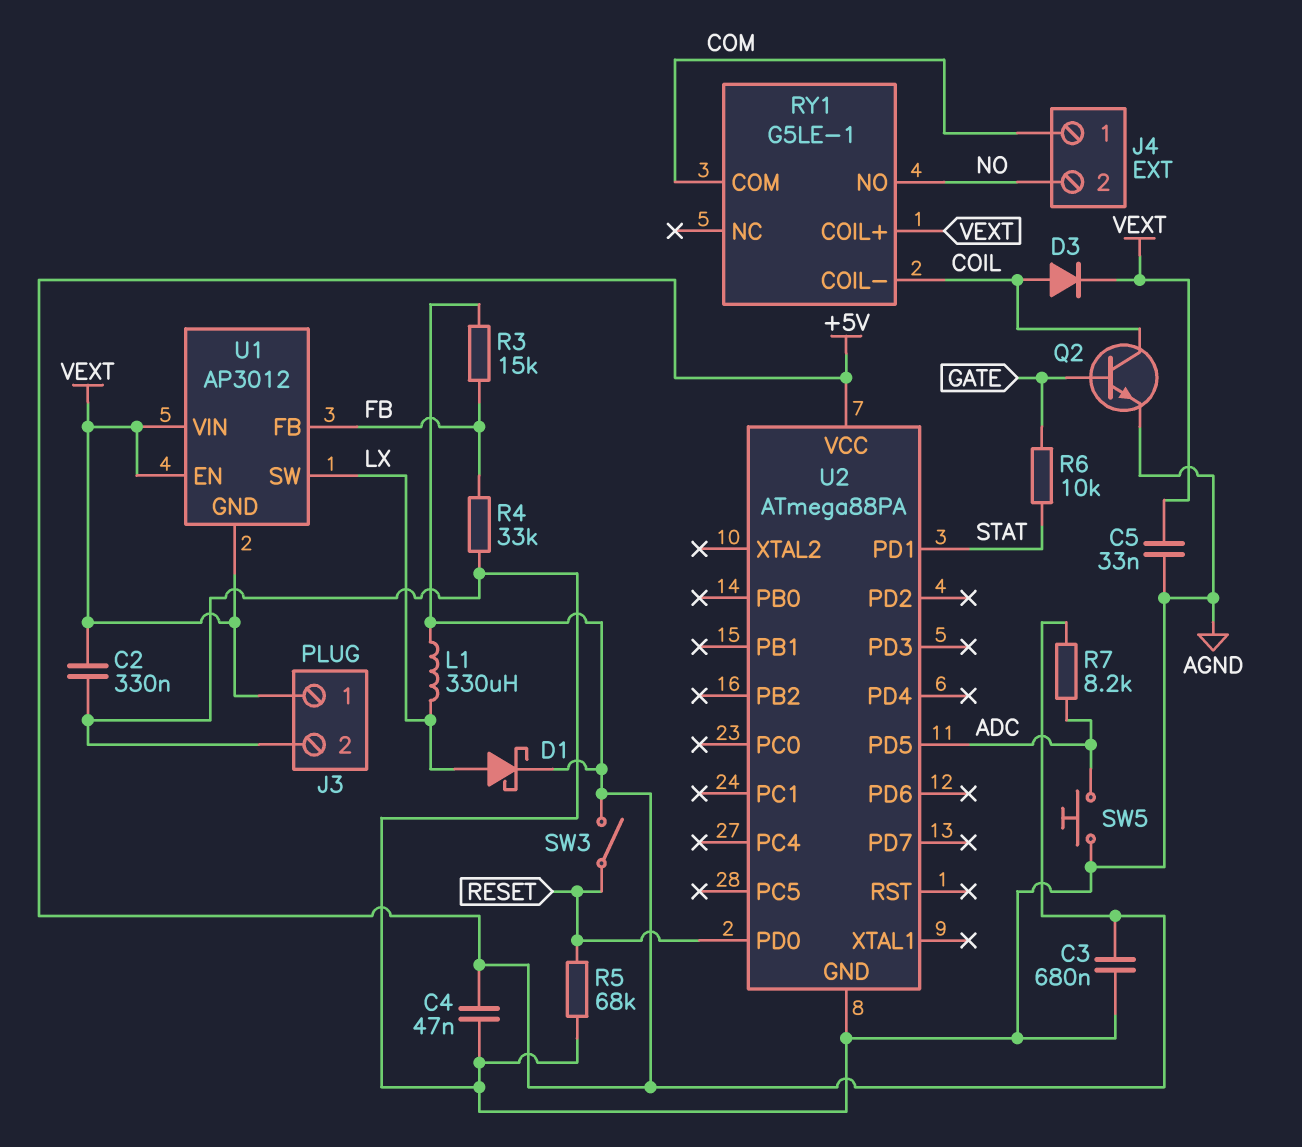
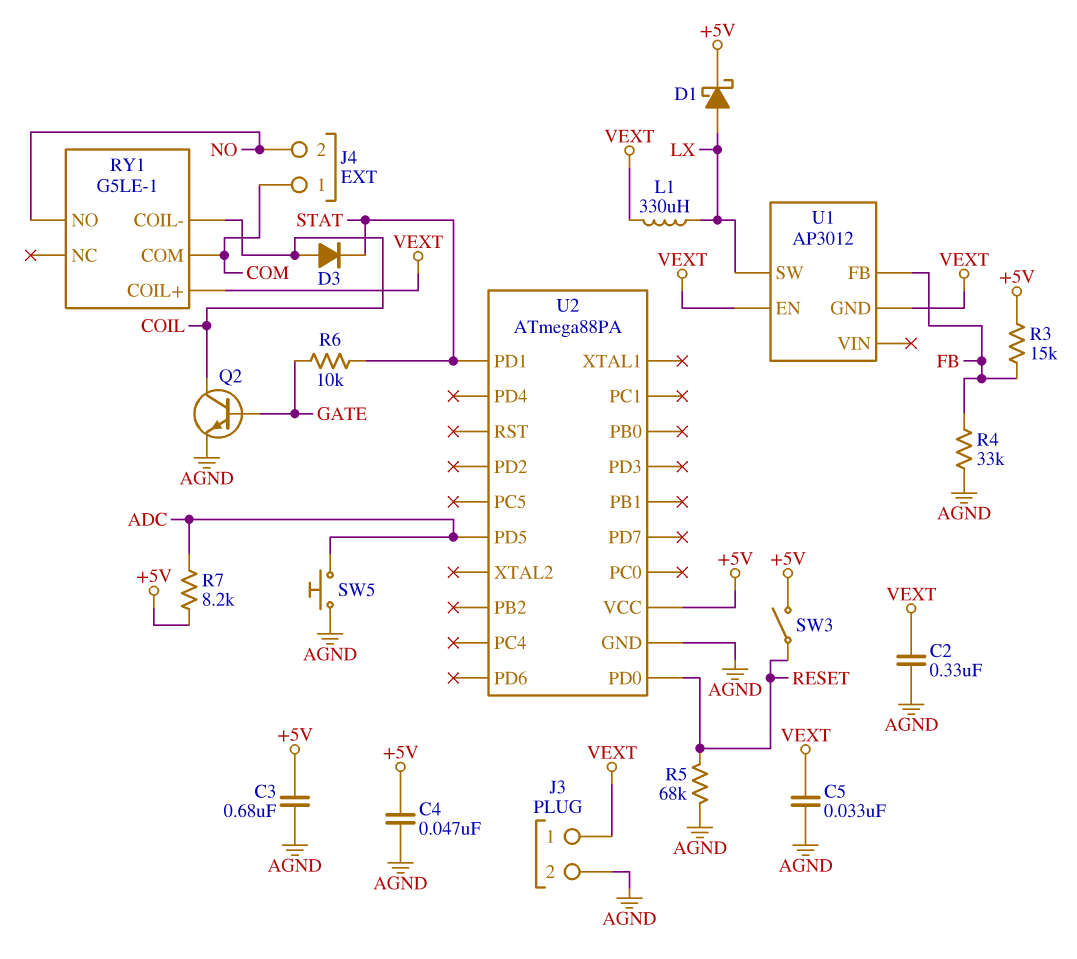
D3: diode (A COIL, K VEXT) -> diode (A COIL, K STAT)
L1: 330uH (+5V, LX) -> 330uH (LX, VEXT)
U1 pin VIN: VEXT -> none

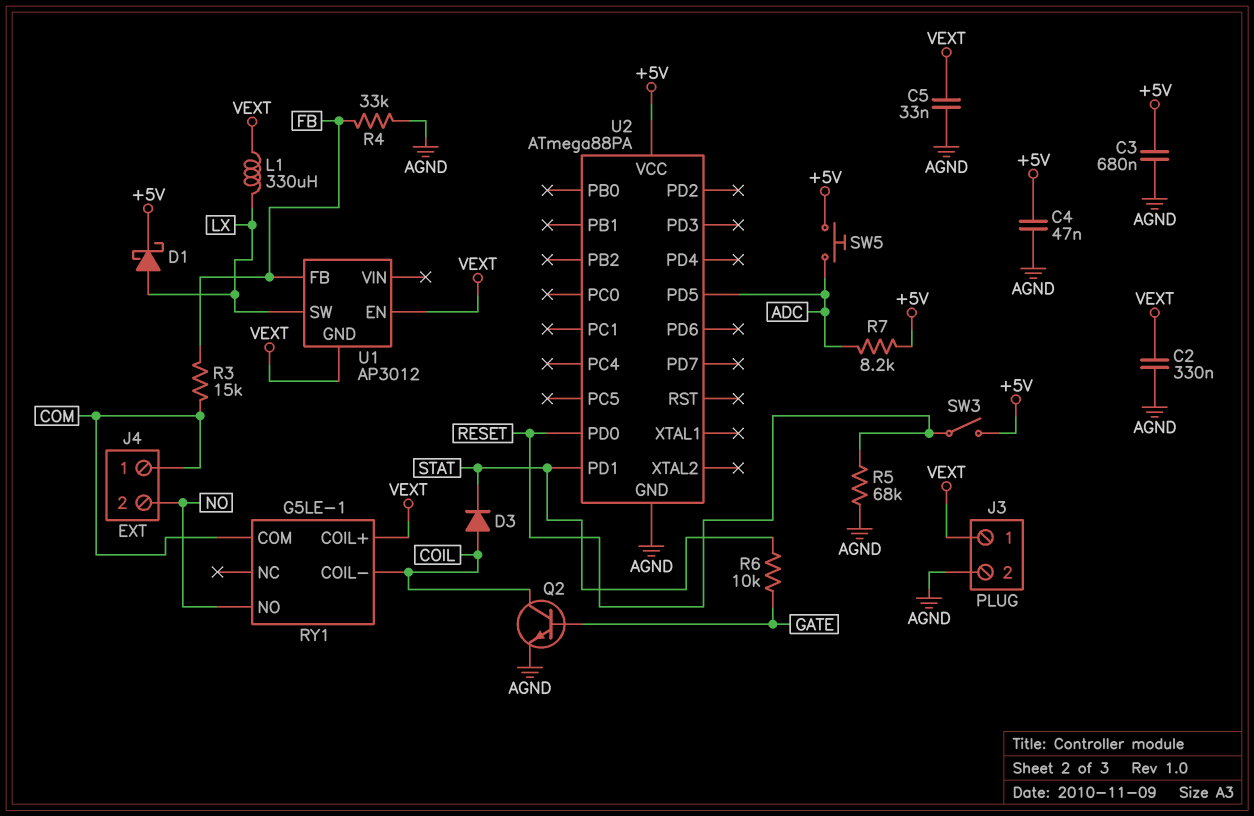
R3: 15k (+5V, FB) -> 15k (COM, FB)
SW5: button (ADC, AGND) -> button (+5V, ADC)

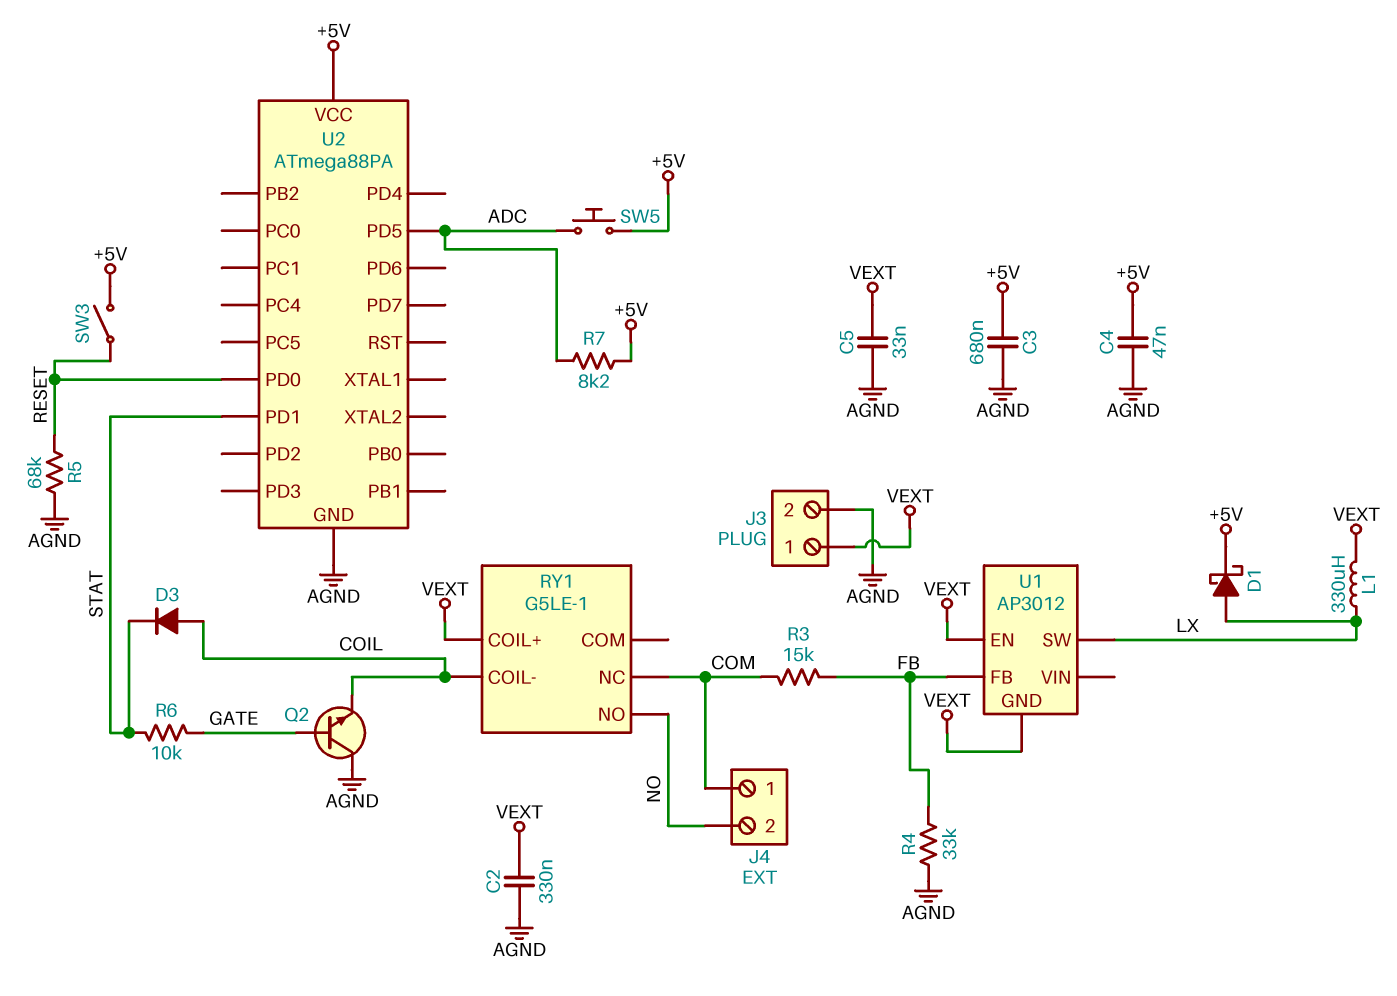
Q2: NPN (B GATE, C COIL, E AGND) -> NPN (B GATE, C AGND, E COIL)
RY1 pin COM: COM -> none
RY1 pin NC: none -> COM

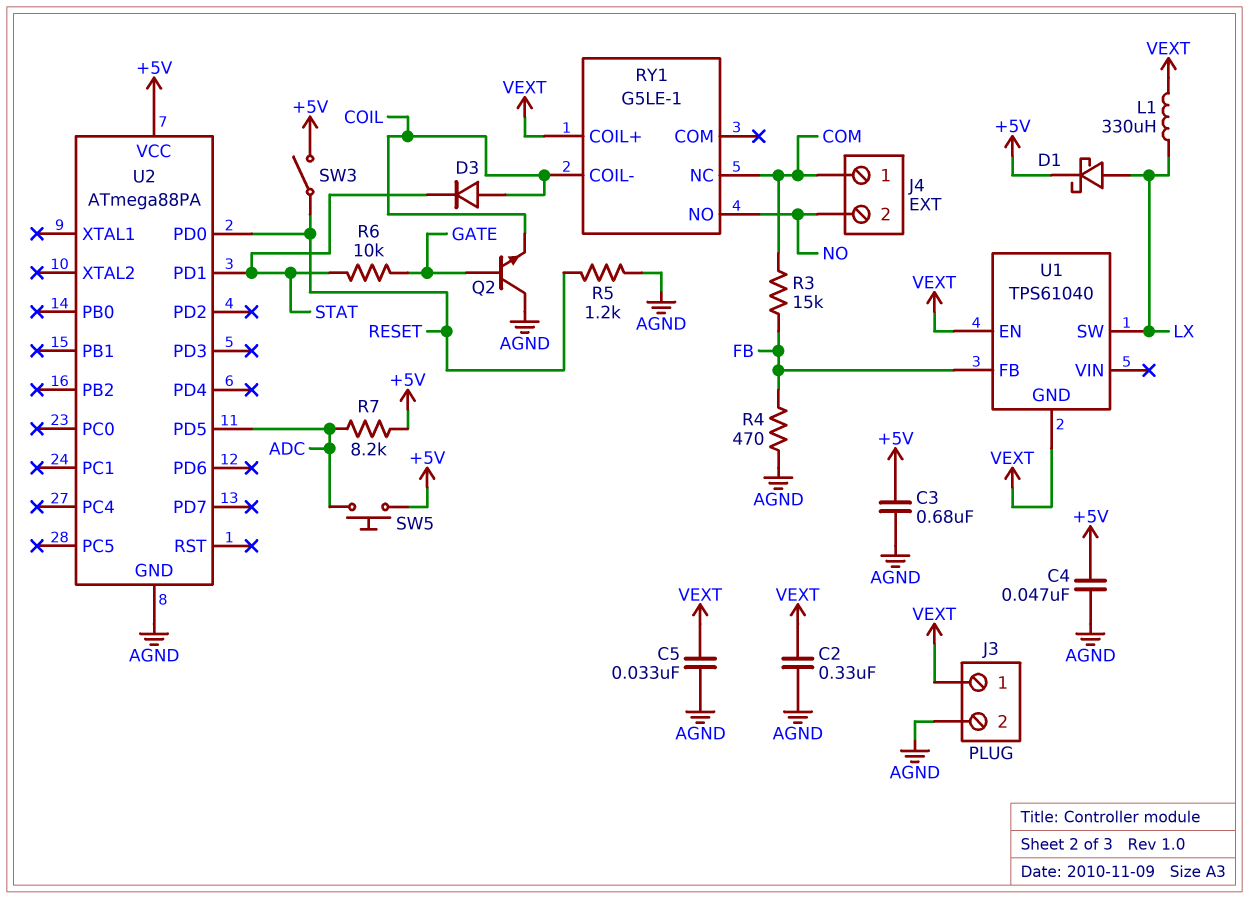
R4: 33k (AGND, FB) -> 470 (AGND, FB)
R5: 68k (AGND, RESET) -> 1.2k (AGND, RESET)
U1: AP3012 -> TPS61040

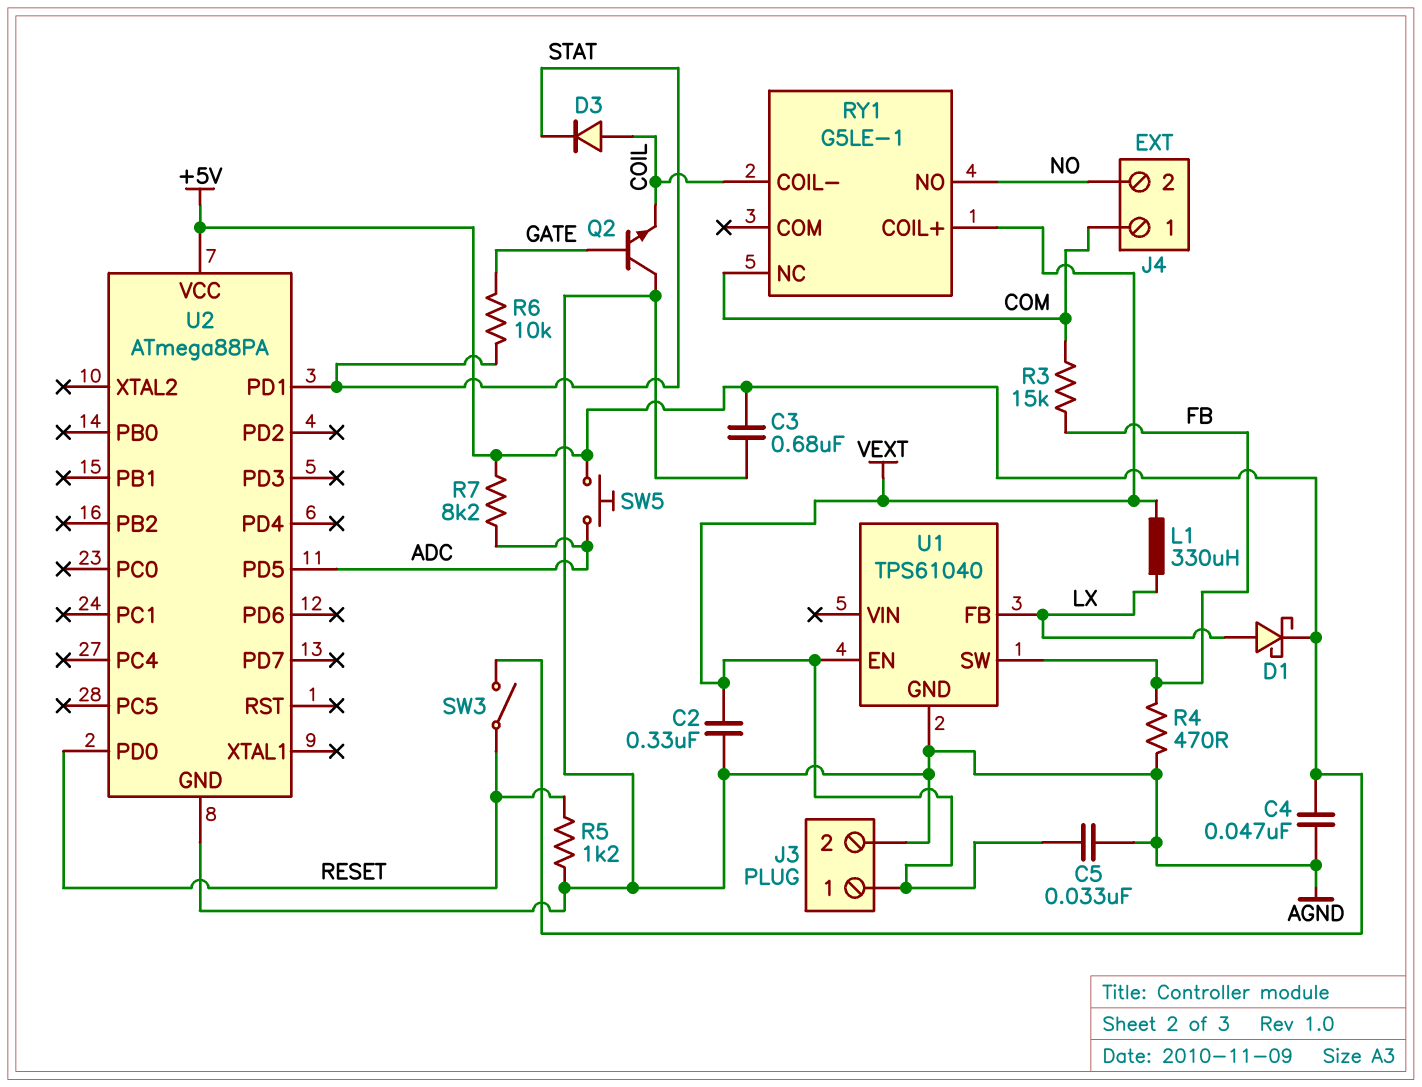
U1 pin FB: FB -> LX
U1 pin GND: VEXT -> AGND
U1 pin SW: LX -> FB

